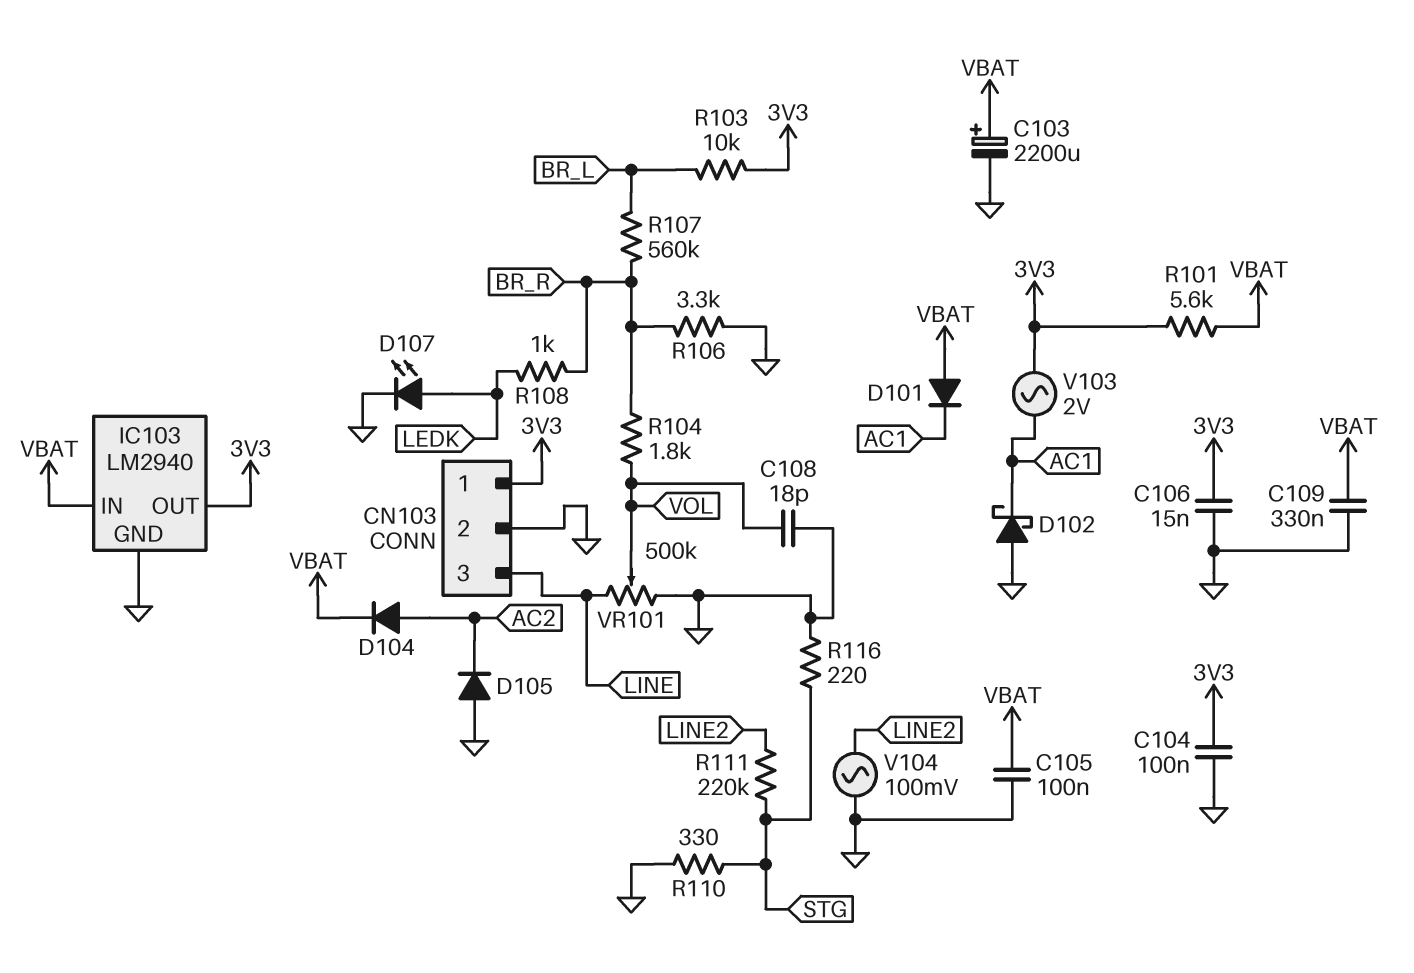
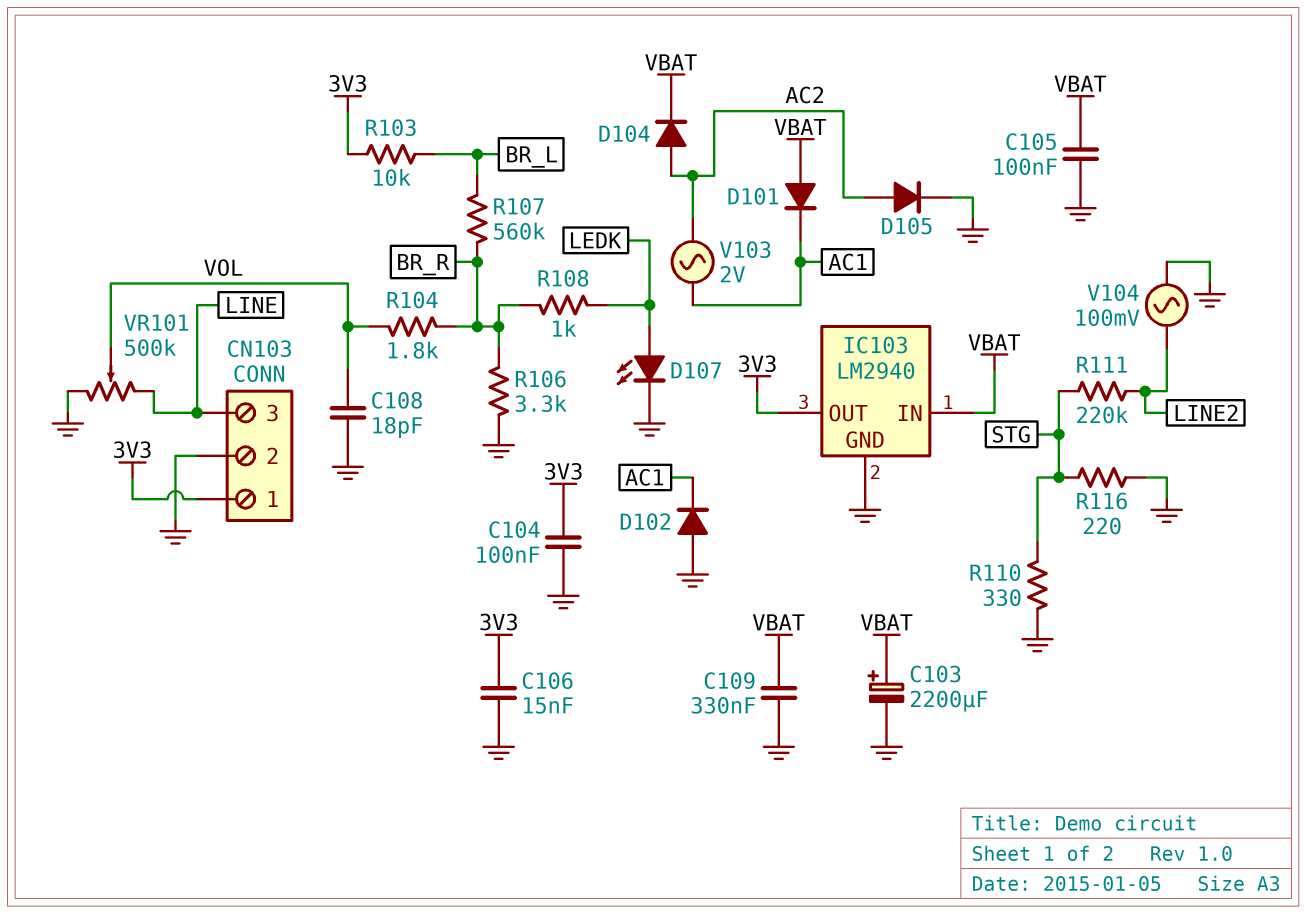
D102: schottky (A GND, K AC1) -> diode (A GND, K AC1)
D105: diode (A GND, K AC2) -> diode (A AC2, K GND)
R101: 5.6k (3V3, VBAT) -> none
V103: AC 2V (3V3, AC1) -> AC 2V (AC1, AC2)

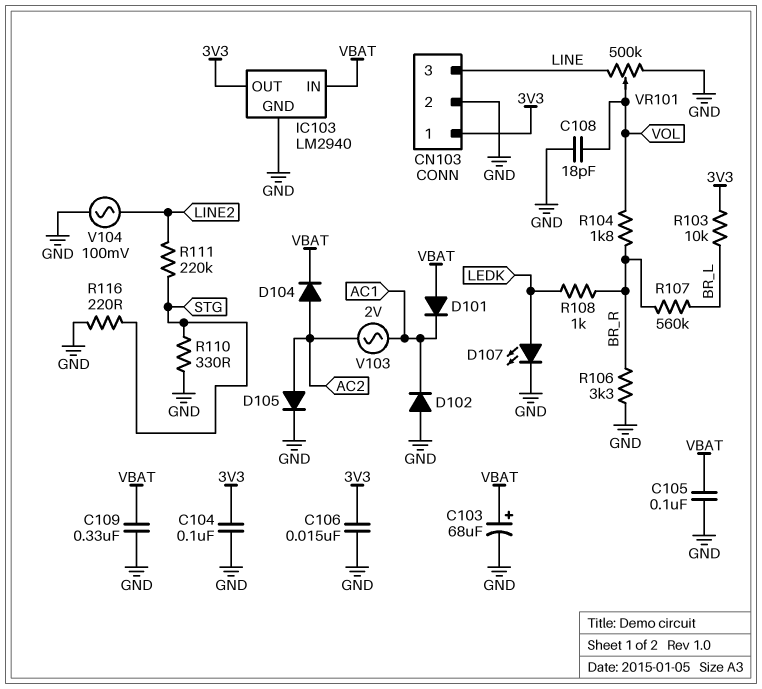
C103: 2200uF (plus VBAT, minus GND) -> 68uF (plus VBAT, minus GND)

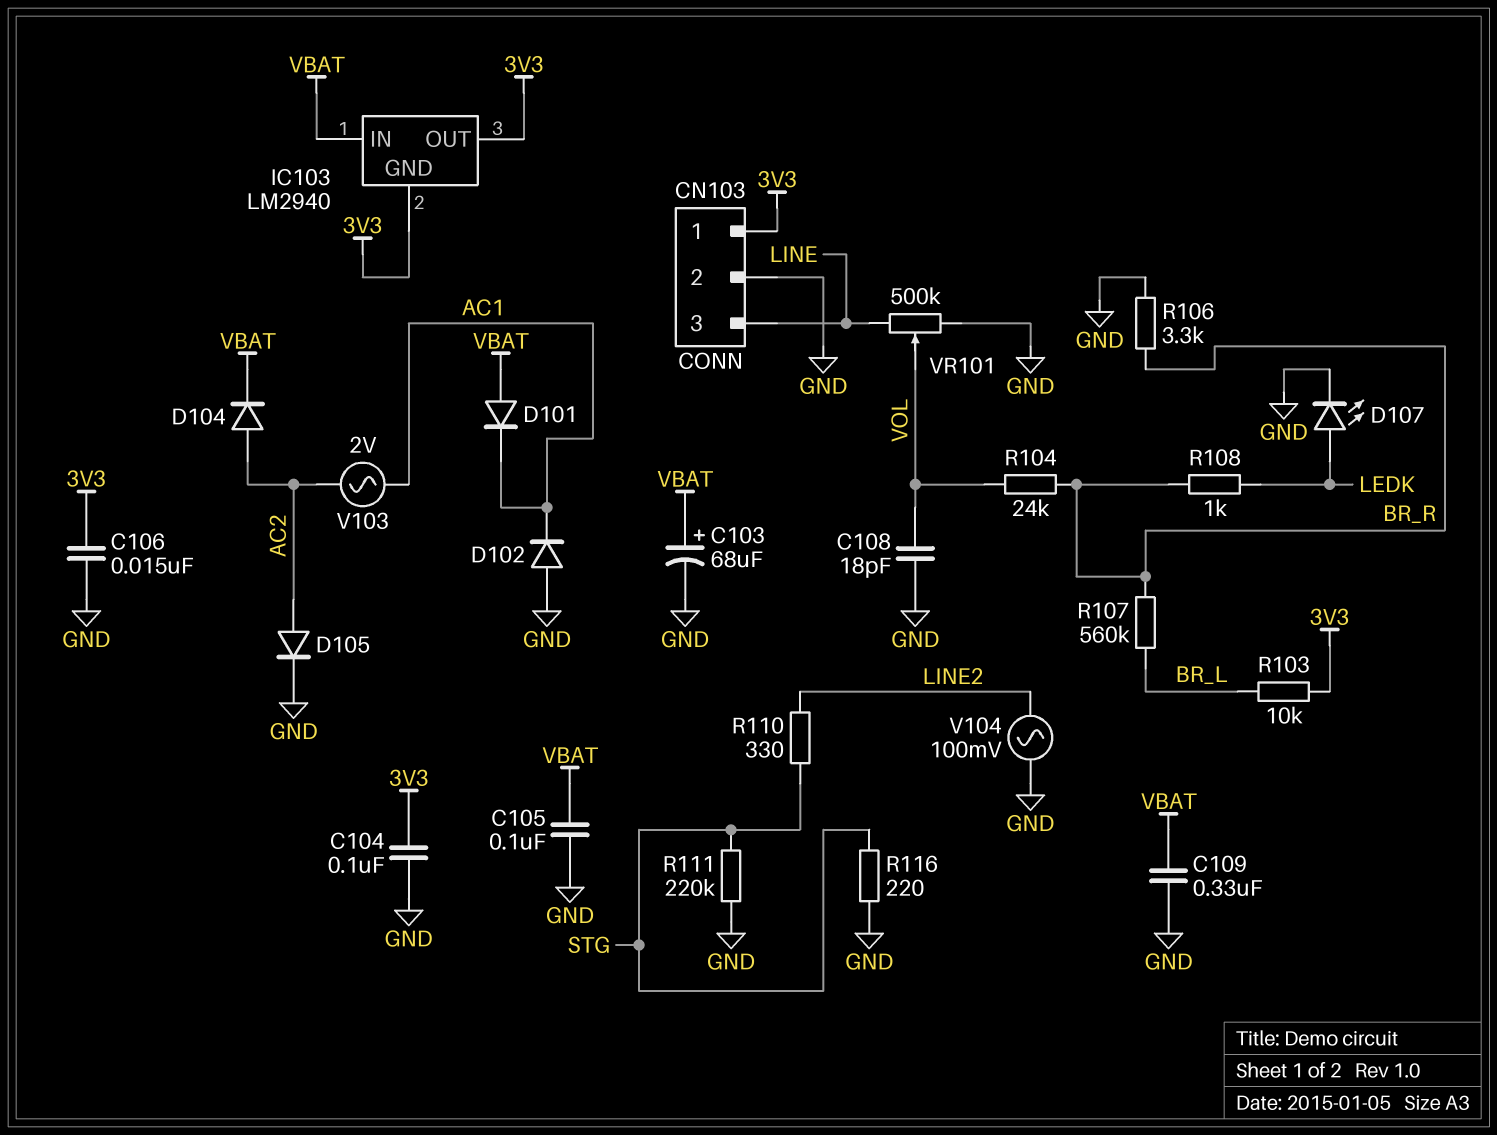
IC103 pin GND: GND -> 3V3
R104: 1.8k (BR_R, VOL) -> 24k (BR_R, VOL)
R110: 330 (GND, STG) -> 330 (LINE2, STG)
R111: 220k (LINE2, STG) -> 220k (GND, STG)

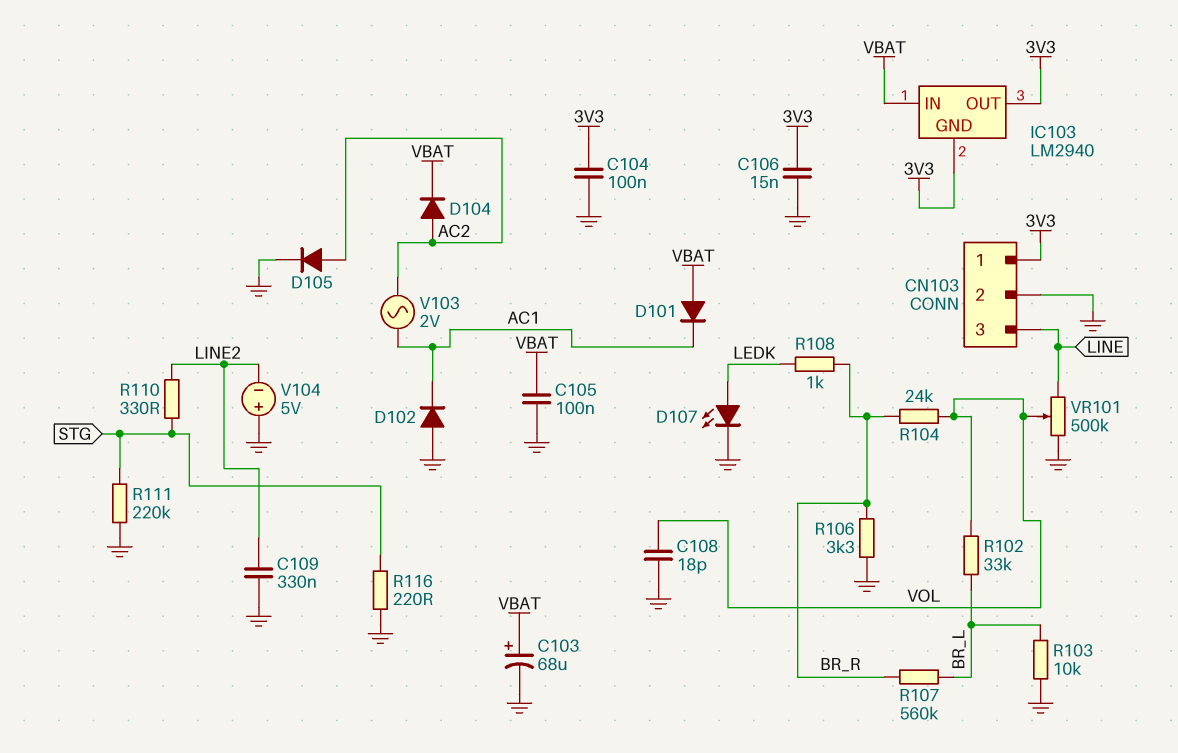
C109: 330nF (GND, VBAT) -> 330nF (GND, LINE2)
R102: none -> 33k (BR_L, VOL)
R103: 10k (3V3, BR_L) -> 10k (BR_L, GND)
V104: AC 100mV (GND, LINE2) -> 5V (plus GND, minus LINE2)

